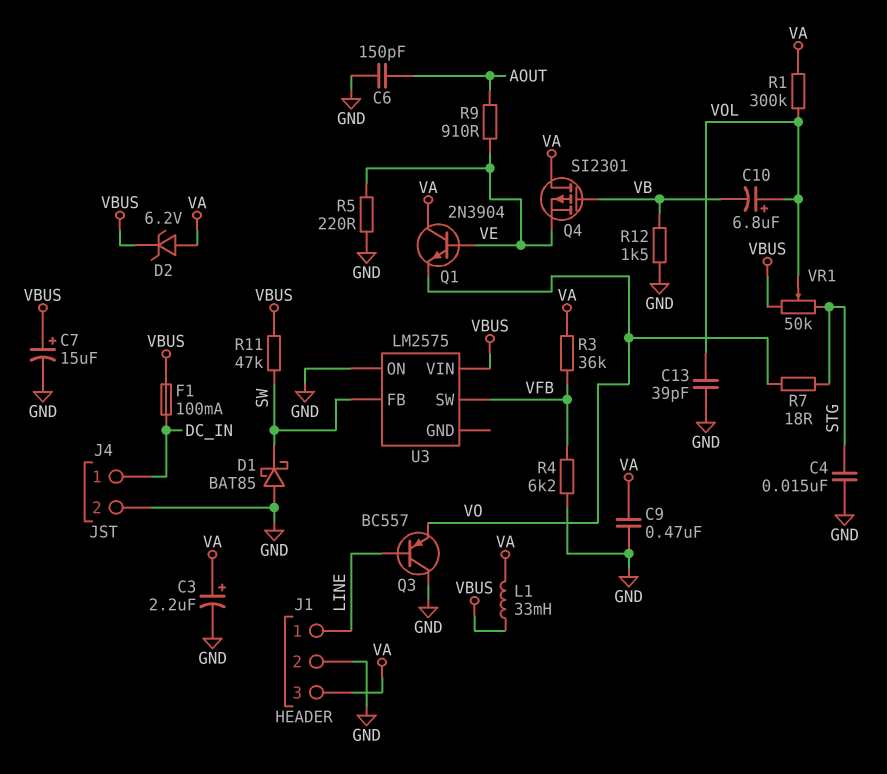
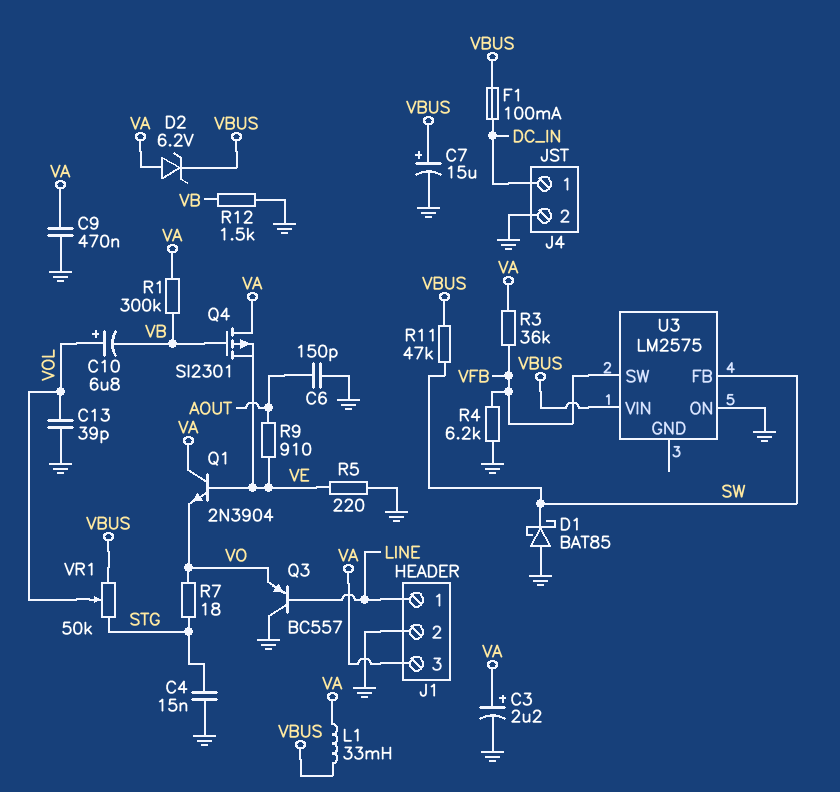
R1: 300k (VA, VOL) -> 300k (VA, VB)

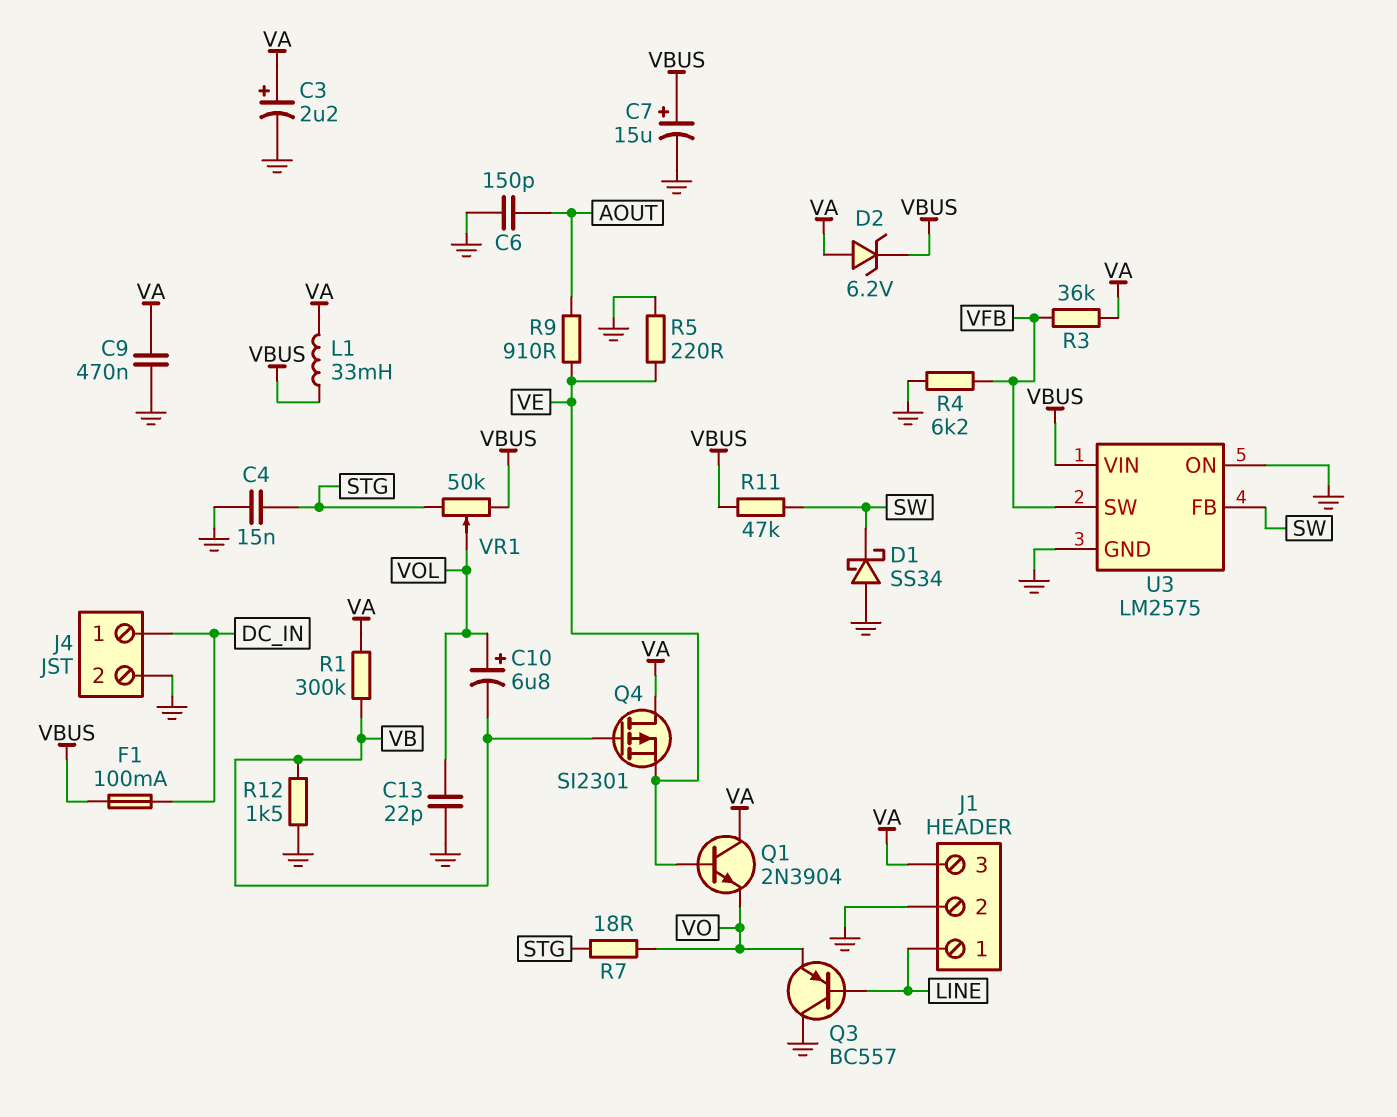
C13: 39pF (GND, VOL) -> 22pF (GND, VOL)
D1: schottky BAT85 (A GND, K SW) -> schottky SS34 (A GND, K SW)
U3 pin GND: none -> GND

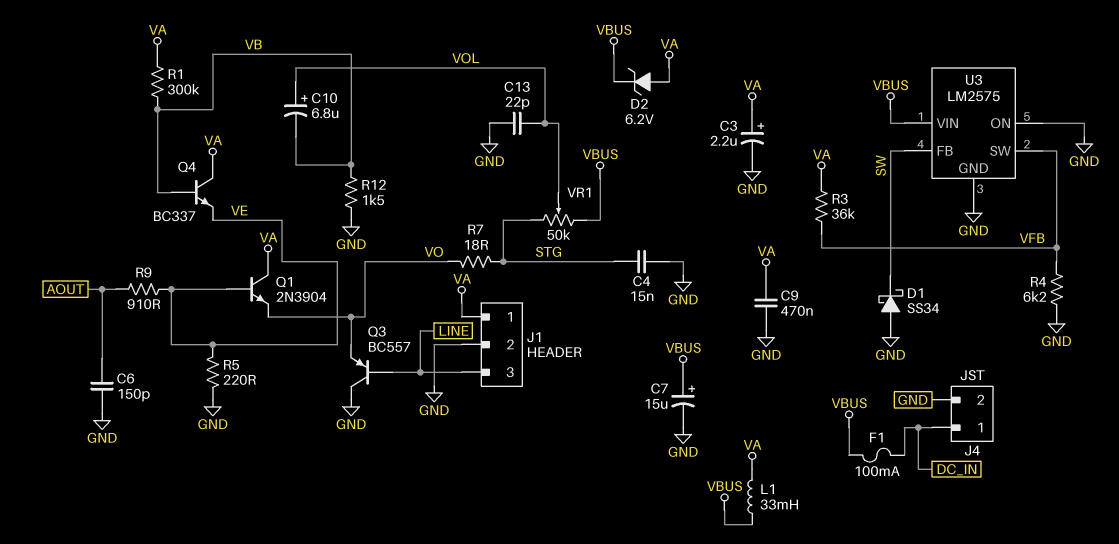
J1 pin 1: LINE -> VA
J1 pin 3: VA -> LINE
Q4: PMOS SI2301 (G VB, D VA, S VE) -> NPN BC337 (B VB, C VA, E VE)
R11: 47k (SW, VBUS) -> none

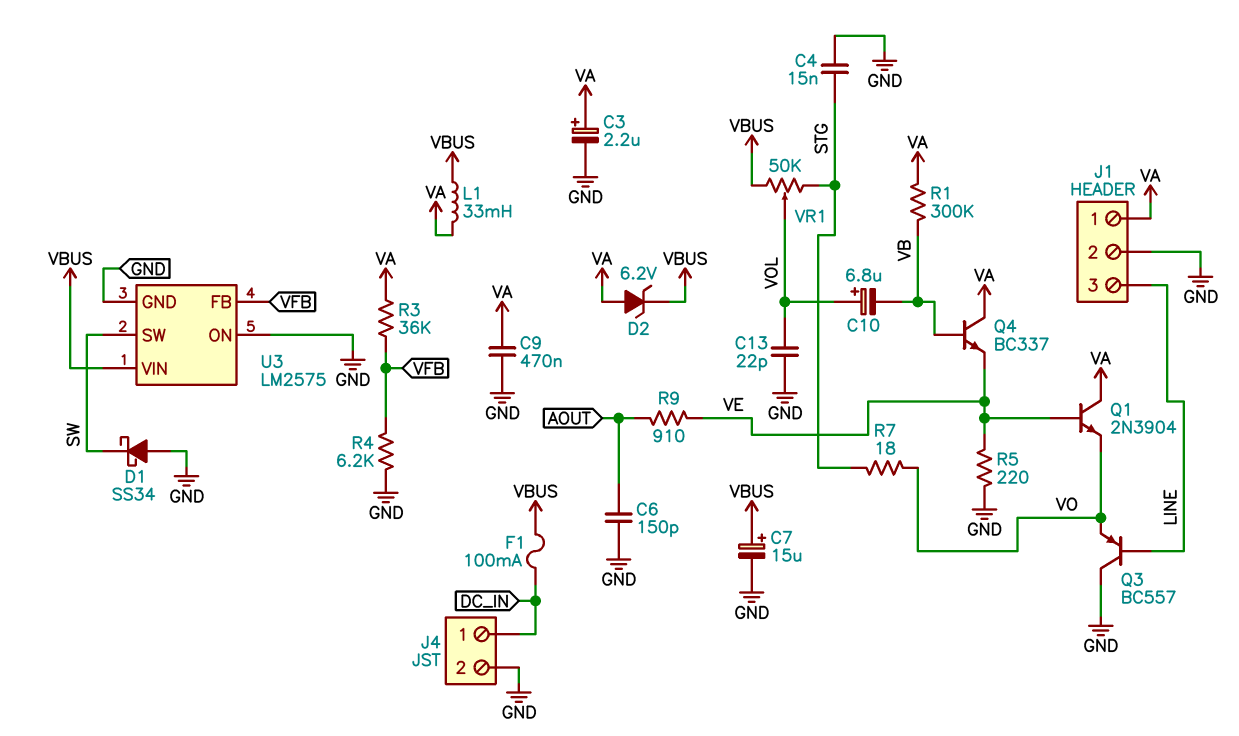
R12: 1.5k (GND, VB) -> none
U3 pin FB: SW -> VFB
U3 pin SW: VFB -> SW

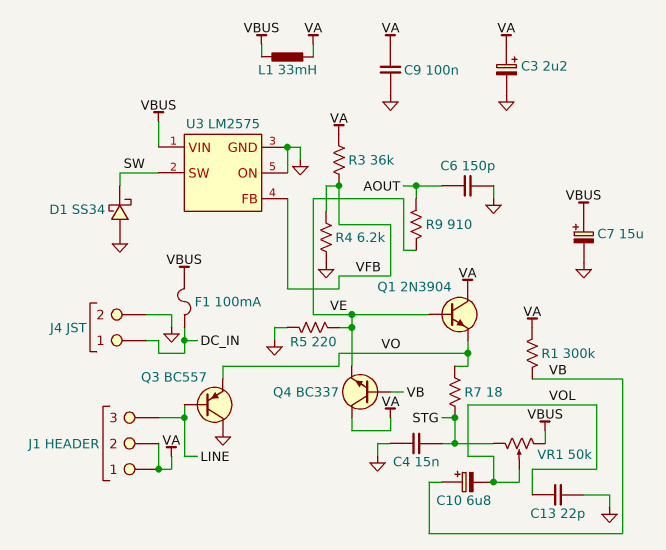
C9: 470nF (GND, VA) -> 100nF (GND, VA)
C10: 6.8uF (plus VOL, minus VB) -> 6.8uF (plus VB, minus VOL)
D2: zener 6.2V (A VA, K VBUS) -> none
J1 pin 2: GND -> VA

